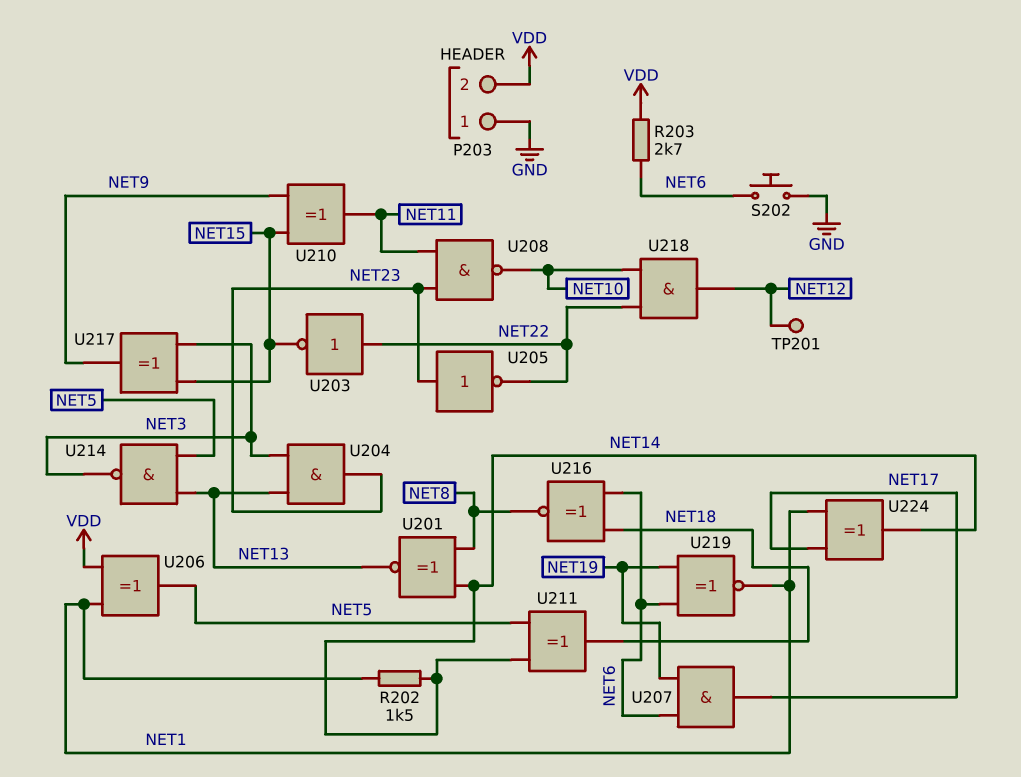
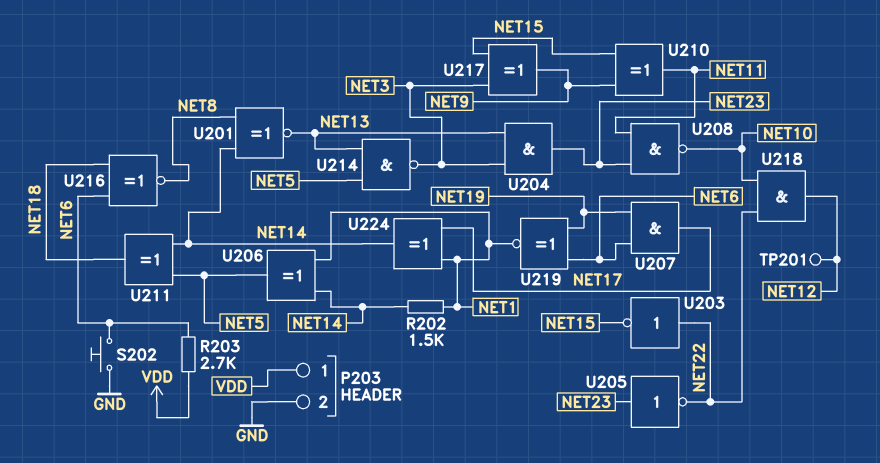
P203 pin 1: GND -> VDD
P203 pin 2: VDD -> GND
U206: XOR (in NET1, in VDD, out NET5) -> XOR (in NET1, in NET14, out NET5)

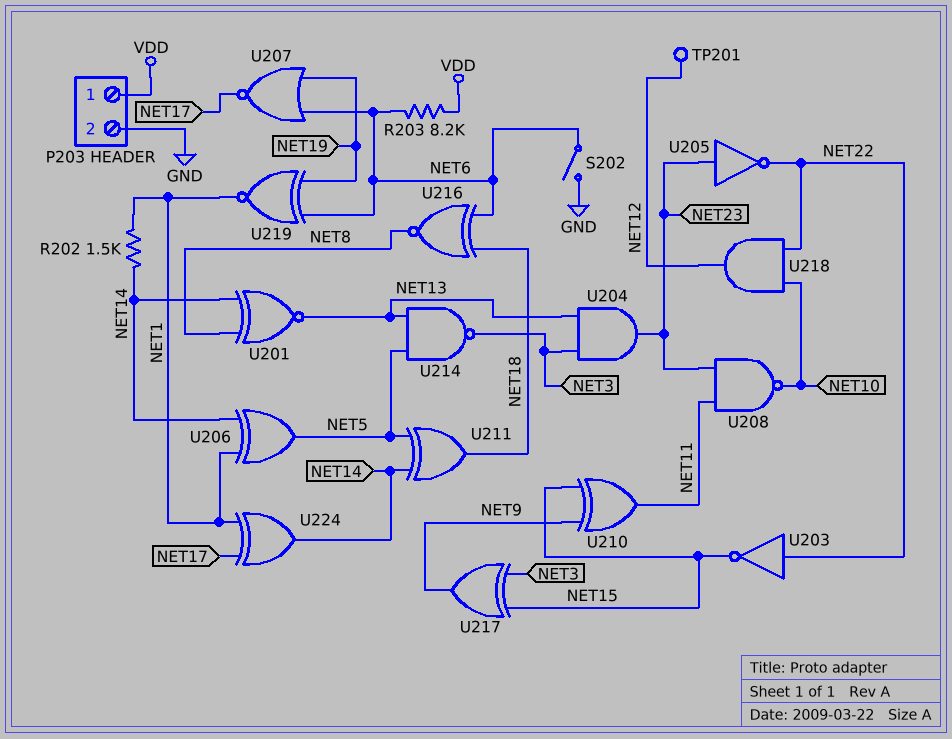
R203: 2.7k (NET6, VDD) -> 8.2k (NET6, VDD)
S202: button (GND, NET6) -> switch (GND, NET6)
U207: AND (in NET6, in NET19, out NET17) -> NOR (in NET6, in NET19, out NET17)

